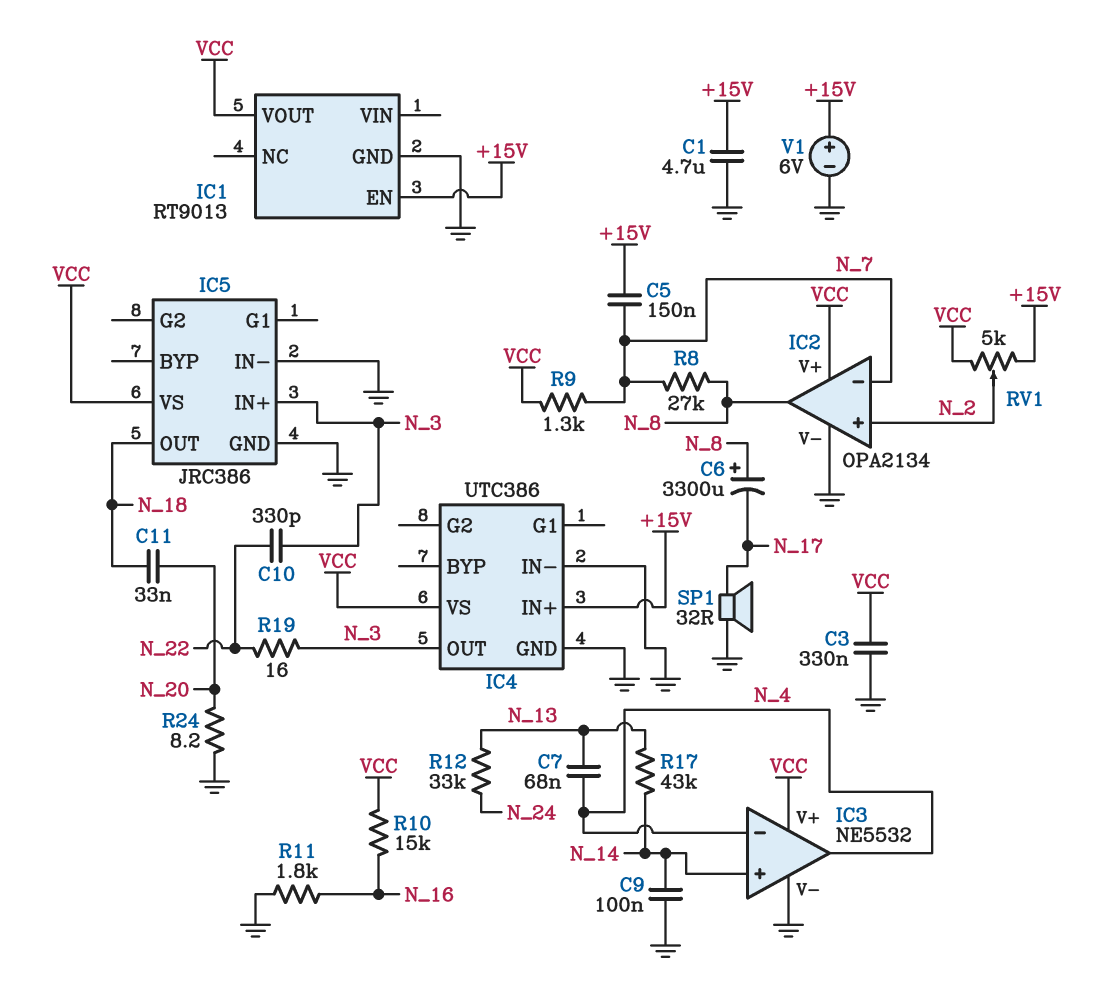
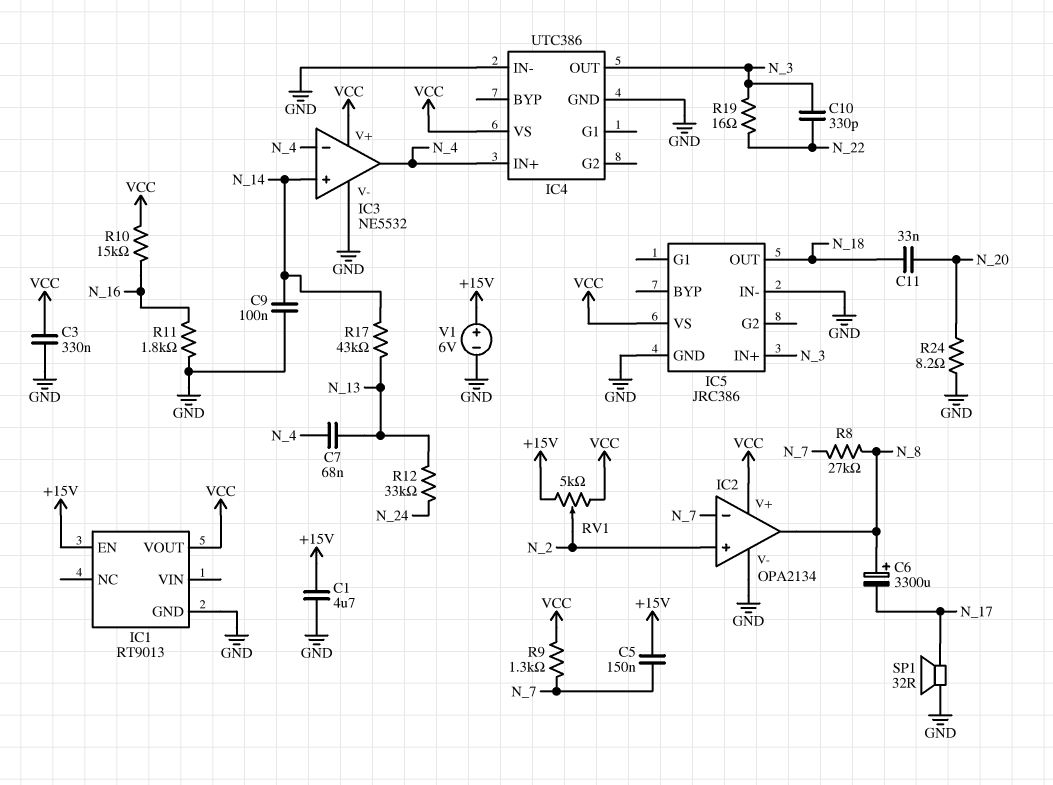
IC4 pin IN+: +15V -> N_4

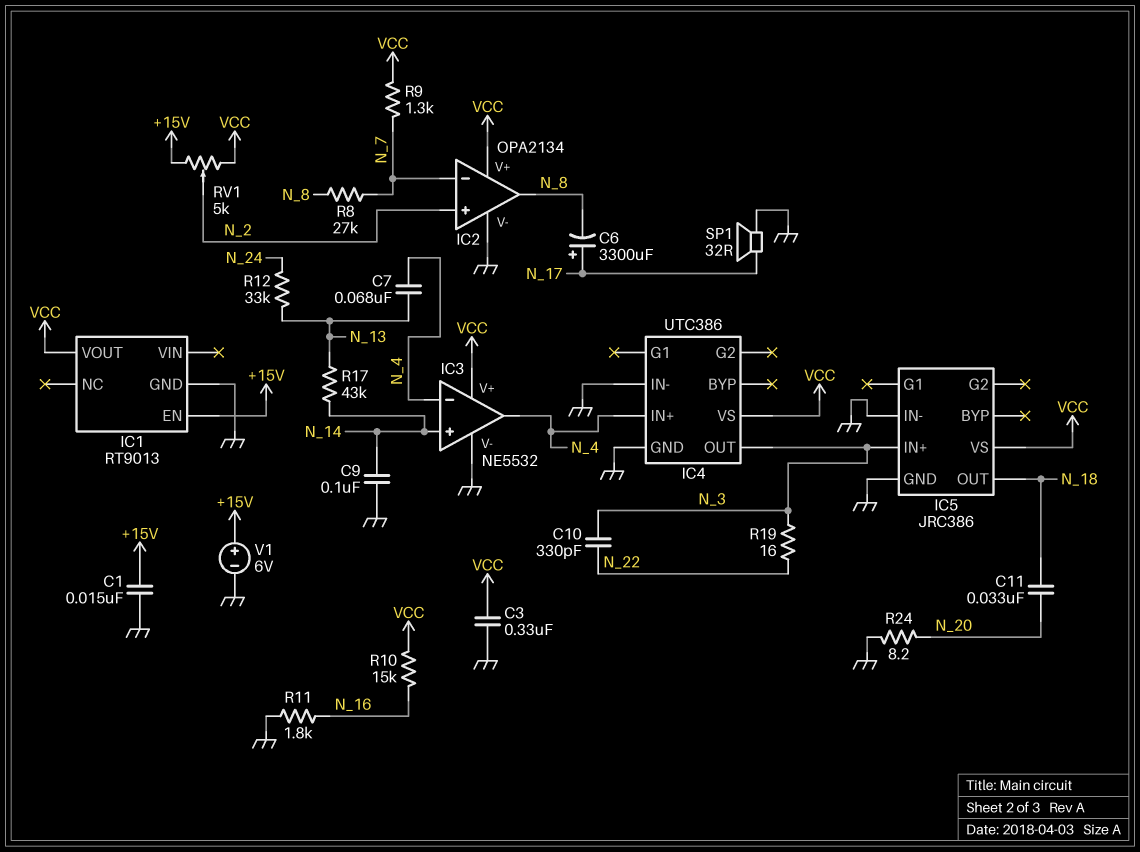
C1: 4.7uF (+15V, GND) -> 15nF (+15V, GND)
C5: 150nF (+15V, N_7) -> none
C6: 3300uF (plus N_8, minus N_17) -> 3300uF (plus N_17, minus N_8)

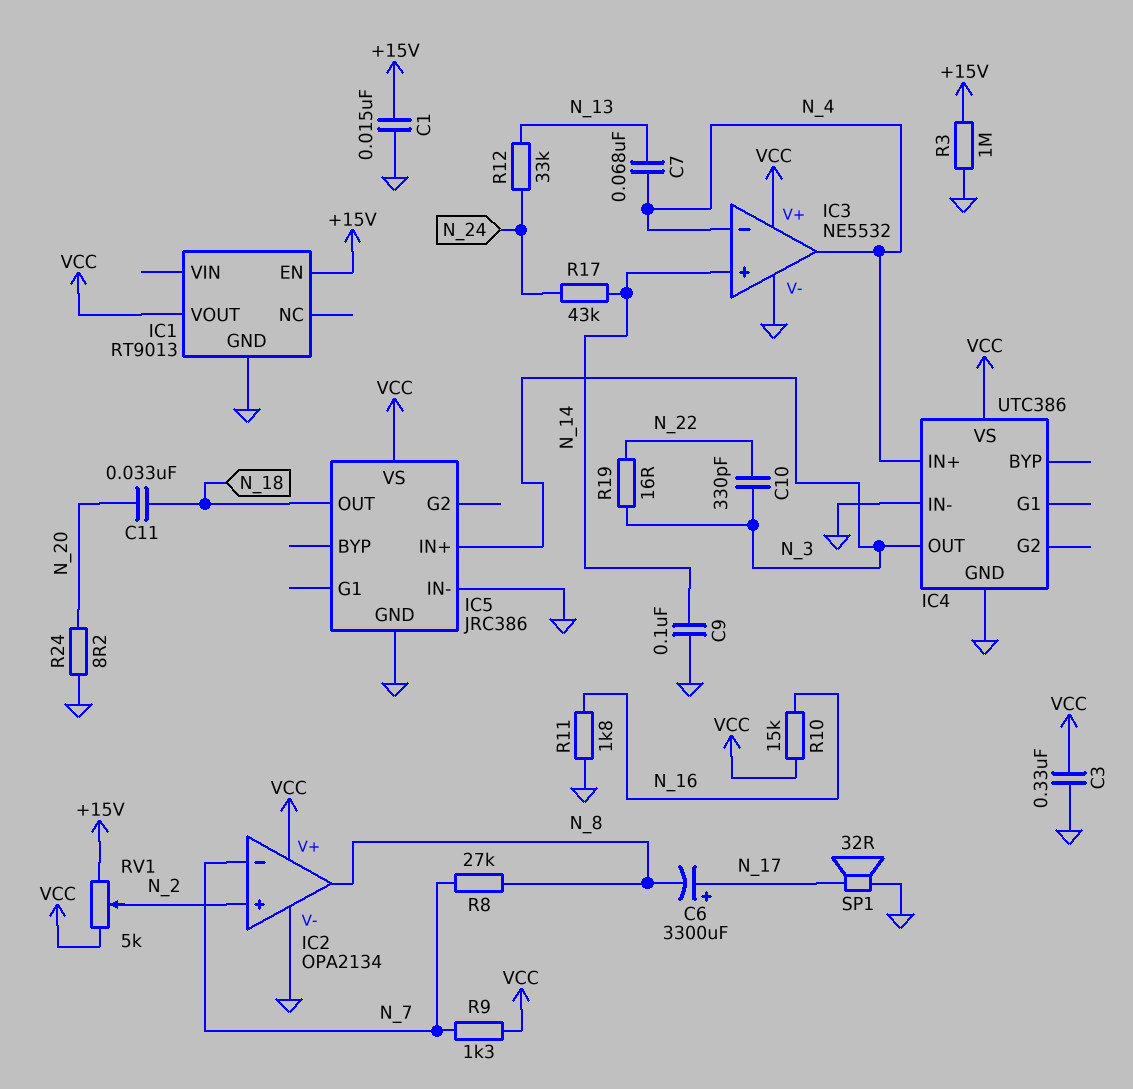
R3: none -> 1M (+15V, GND)
R17: 43k (N_13, N_14) -> 43k (N_14, N_24)
V1: 6V (plus +15V, minus GND) -> none

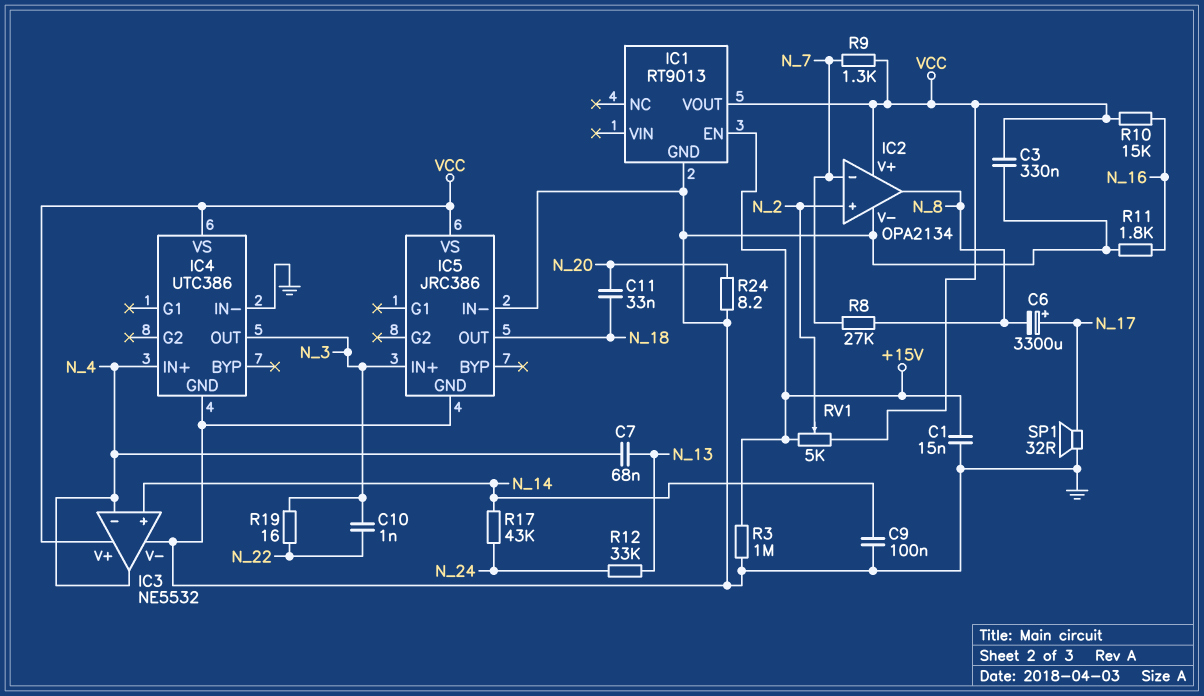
C10: 330pF (N_3, N_22) -> 1nF (N_3, N_22)

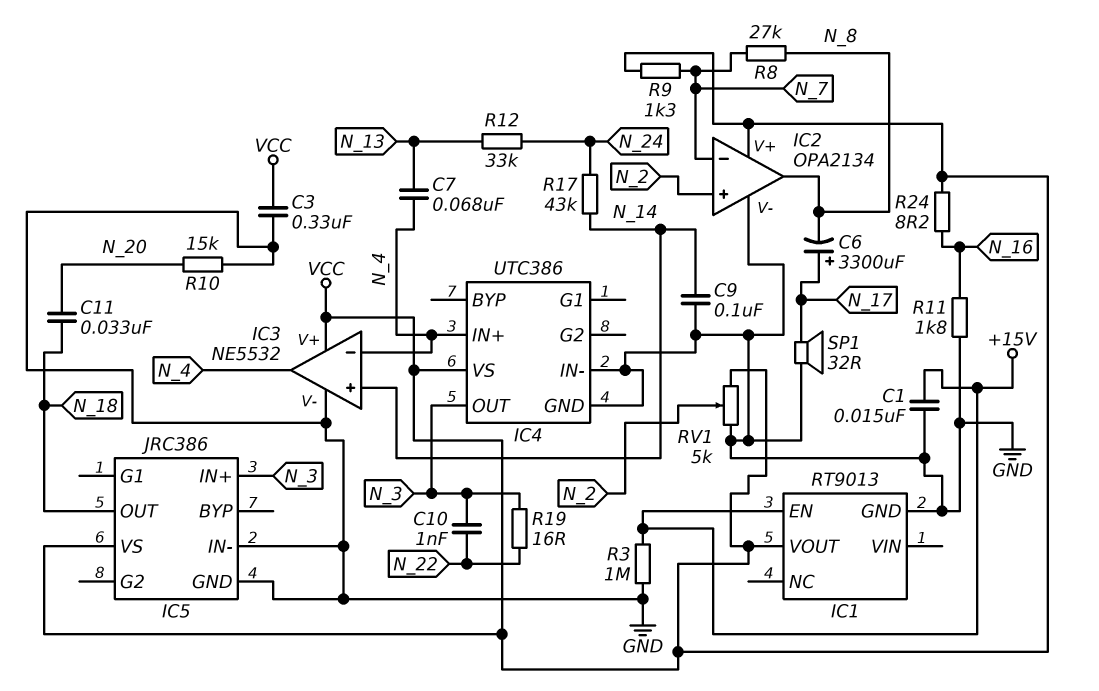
R10: 15k (N_16, VCC) -> 15k (GND, N_20)
R24: 8.2 (GND, N_20) -> 8.2 (N_16, VCC)
RV1: 5k (+15V, VCC, wiper N_2) -> 5k (GND, VCC, wiper N_2)

